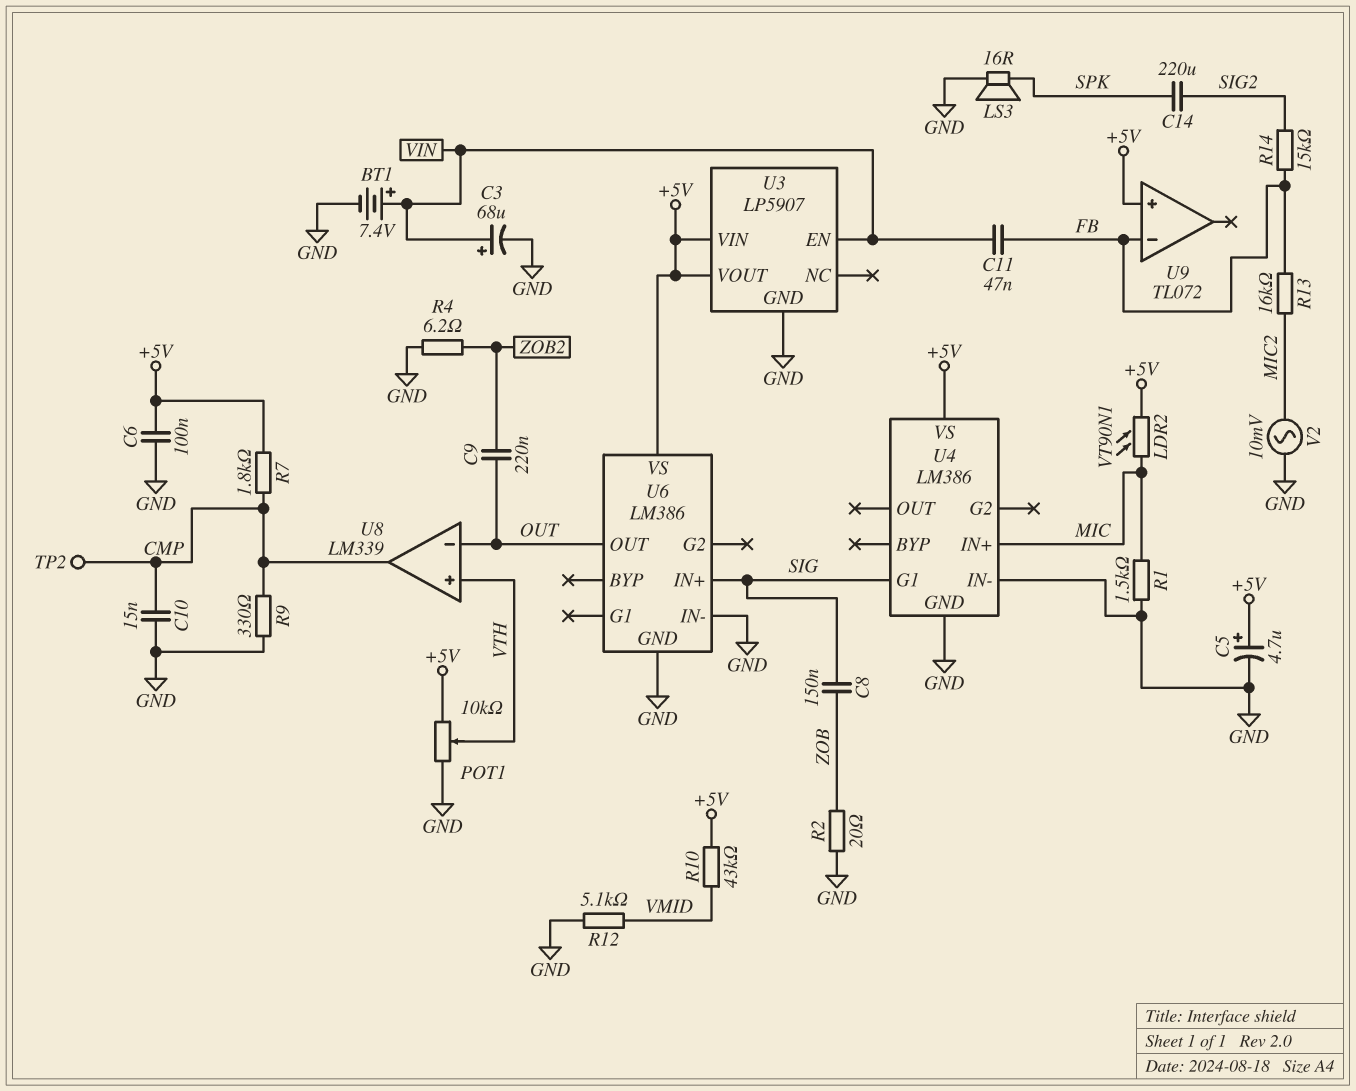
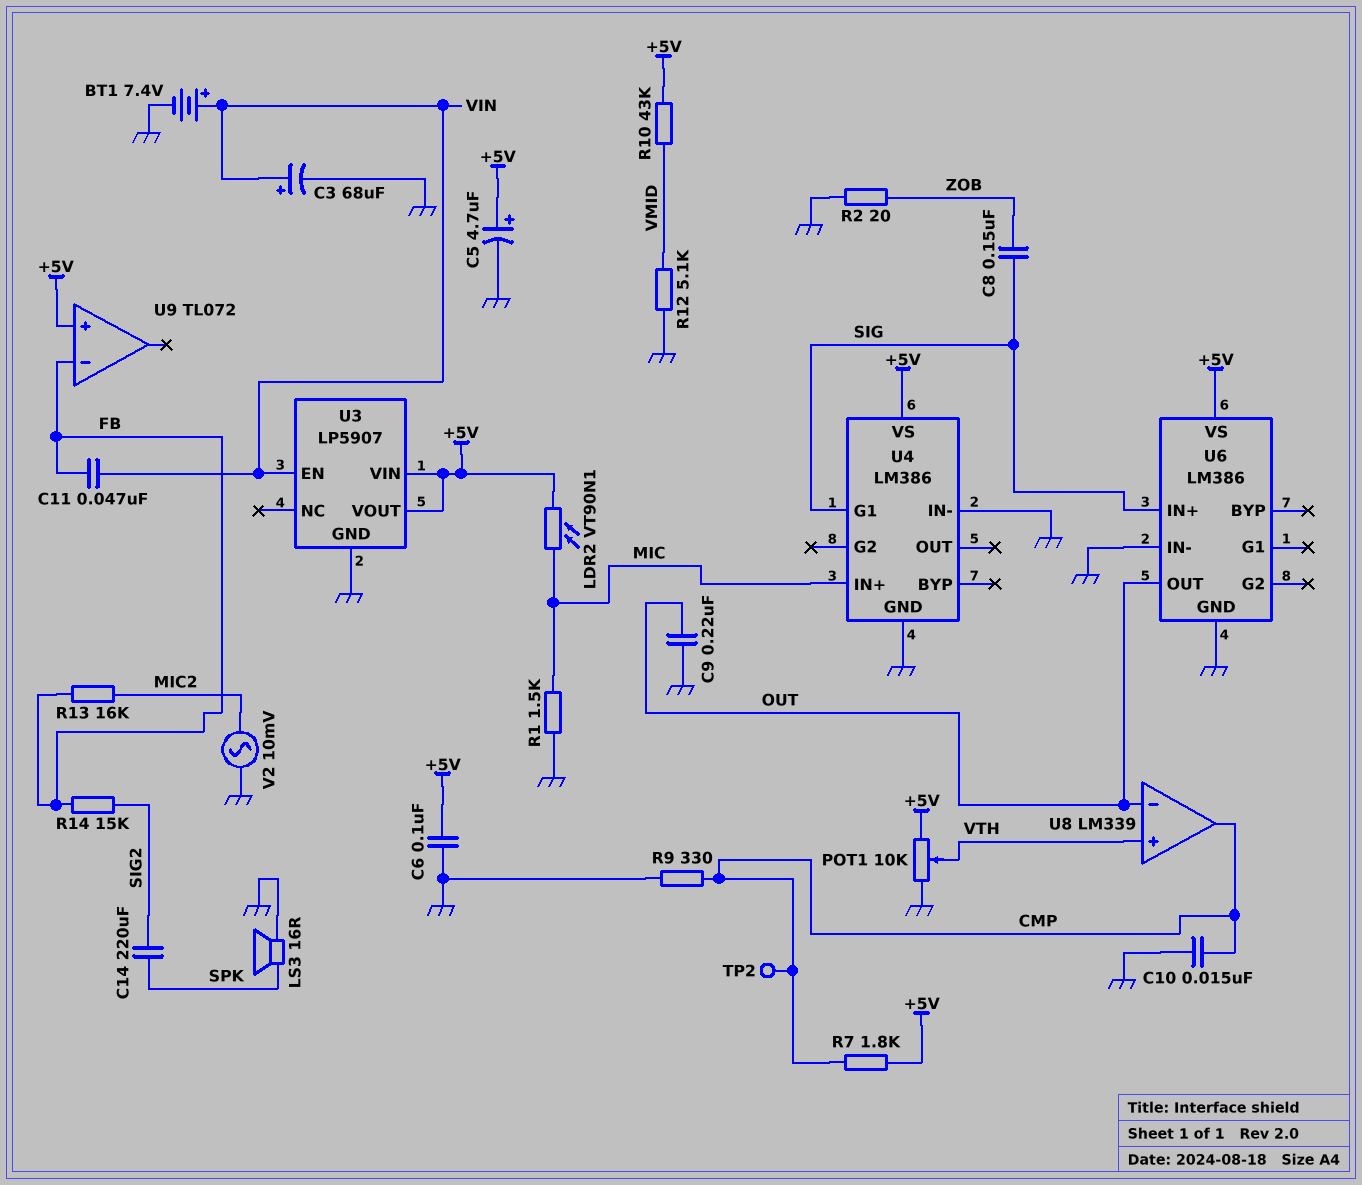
C9: 220nF (OUT, ZOB2) -> 220nF (GND, OUT)
R4: 6.2 (GND, ZOB2) -> none

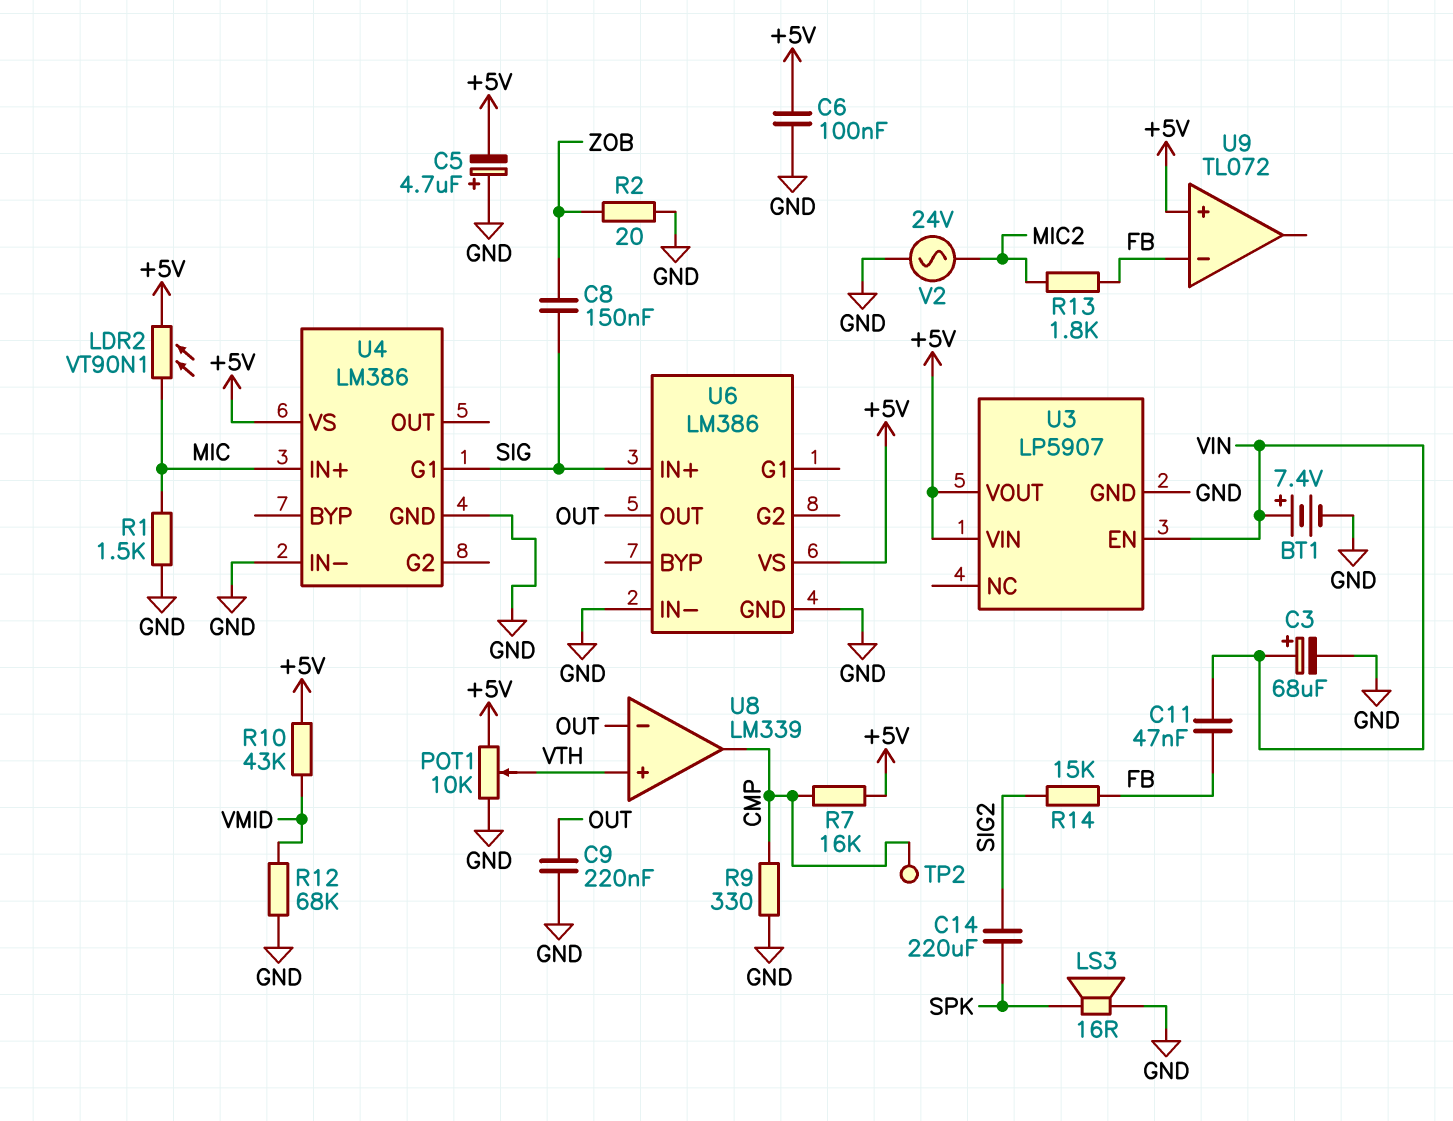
C5: 4.7uF (plus +5V, minus GND) -> 4.7uF (plus GND, minus +5V)
C10: 15nF (CMP, GND) -> none
R7: 1.8k (+5V, CMP) -> 16k (+5V, CMP)
R12: 5.1k (GND, VMID) -> 68k (GND, VMID)
R13: 16k (FB, MIC2) -> 1.8k (FB, MIC2)
V2: AC 10mV (GND, MIC2) -> AC 24V (GND, MIC2)

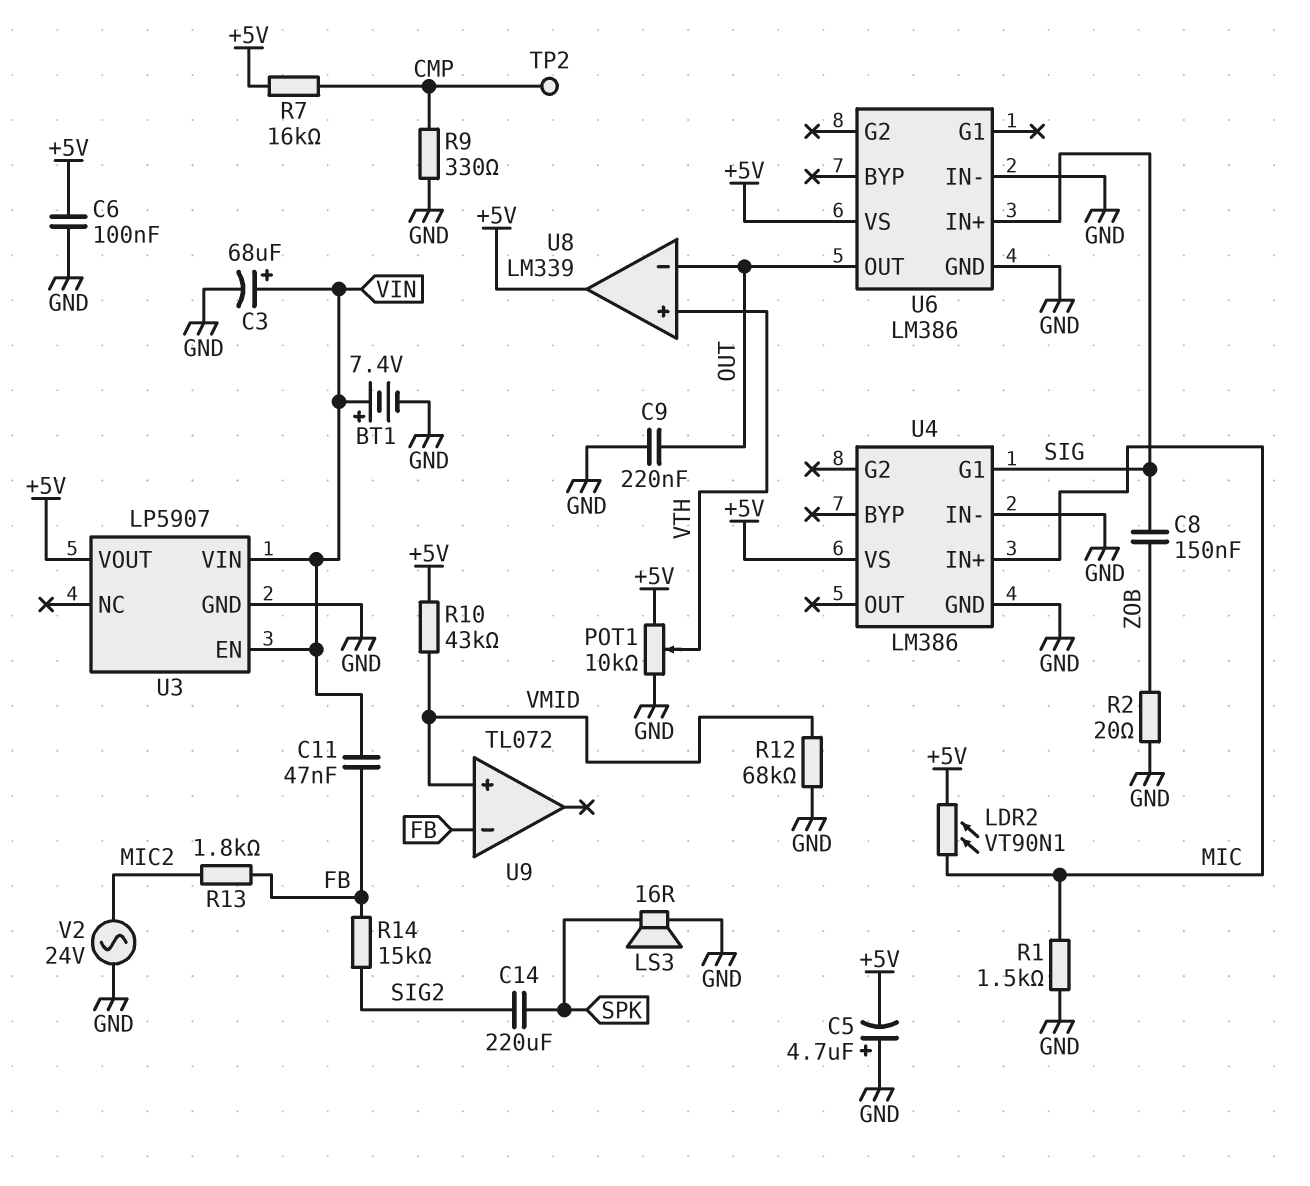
U3 pin VIN: +5V -> VIN
U8 pin out: CMP -> +5V
U9 pin in+: +5V -> VMID

